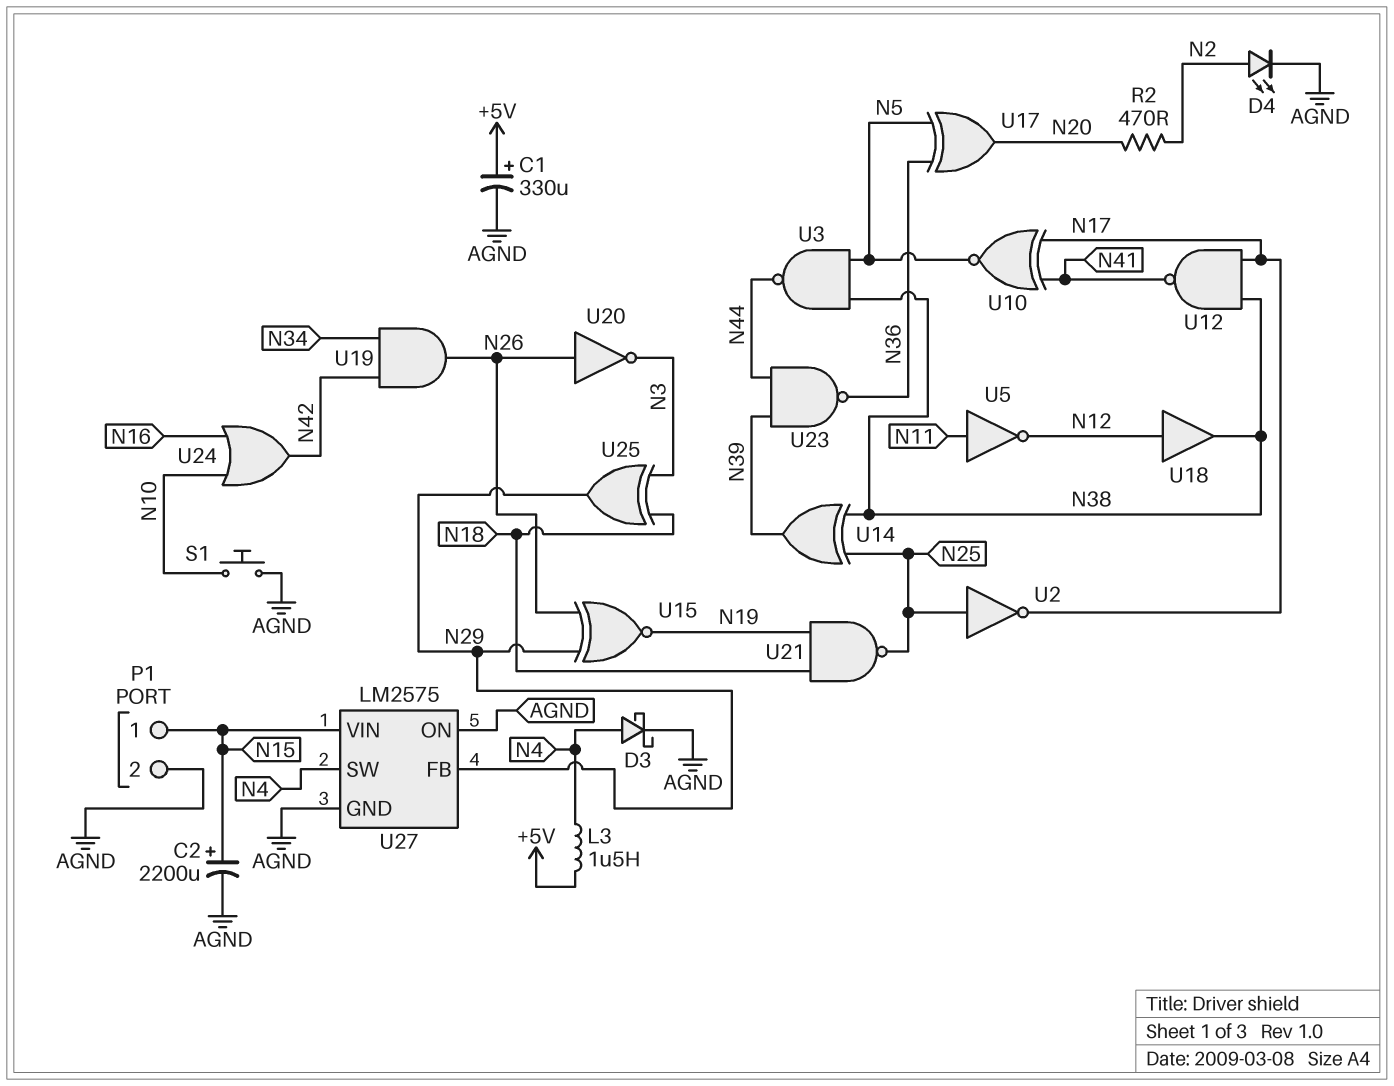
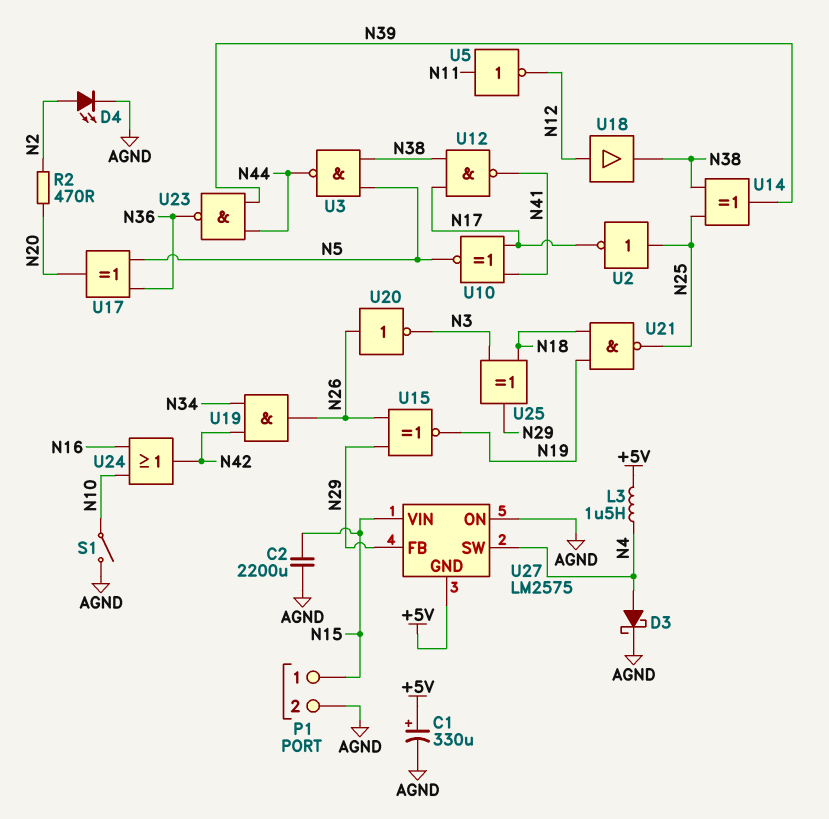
C2: 2200uF (plus N15, minus AGND) -> 2200uF (AGND, N15)
S1: button (AGND, N10) -> switch (AGND, N10)
U27 pin GND: AGND -> +5V

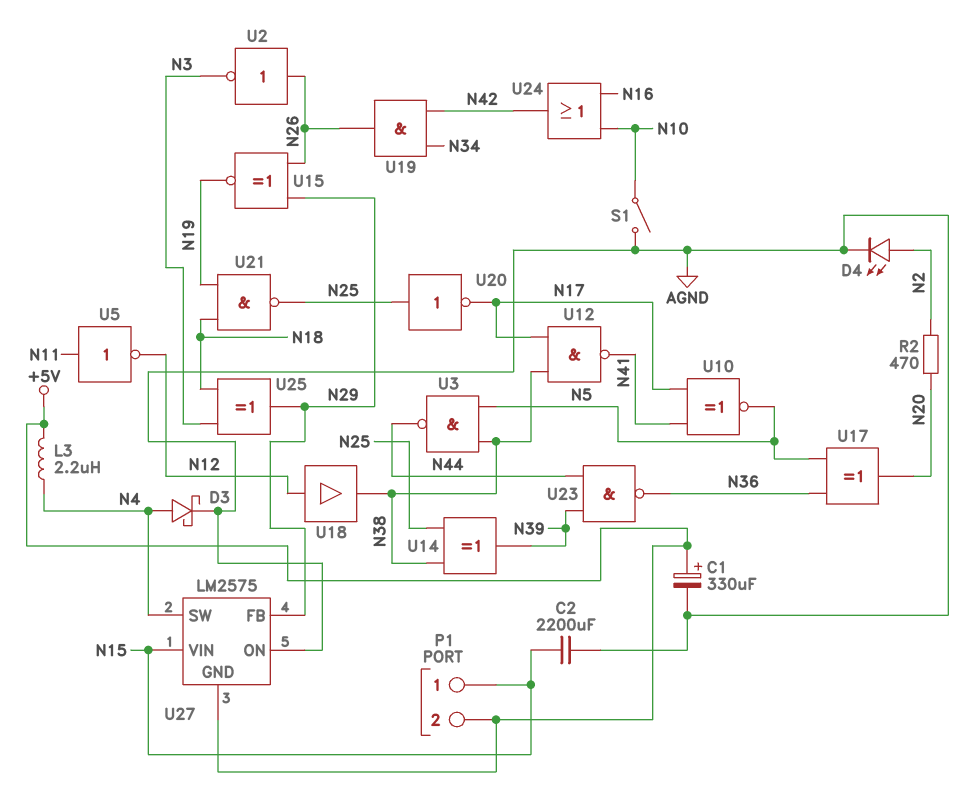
L3: 1.5uH (+5V, N4) -> 2.2uH (+5V, N4)
P1 pin 2: AGND -> +5V
U2: NOT (in N25, out N17) -> NOT (in N26, out N3)
U20: NOT (in N26, out N3) -> NOT (in N25, out N17)

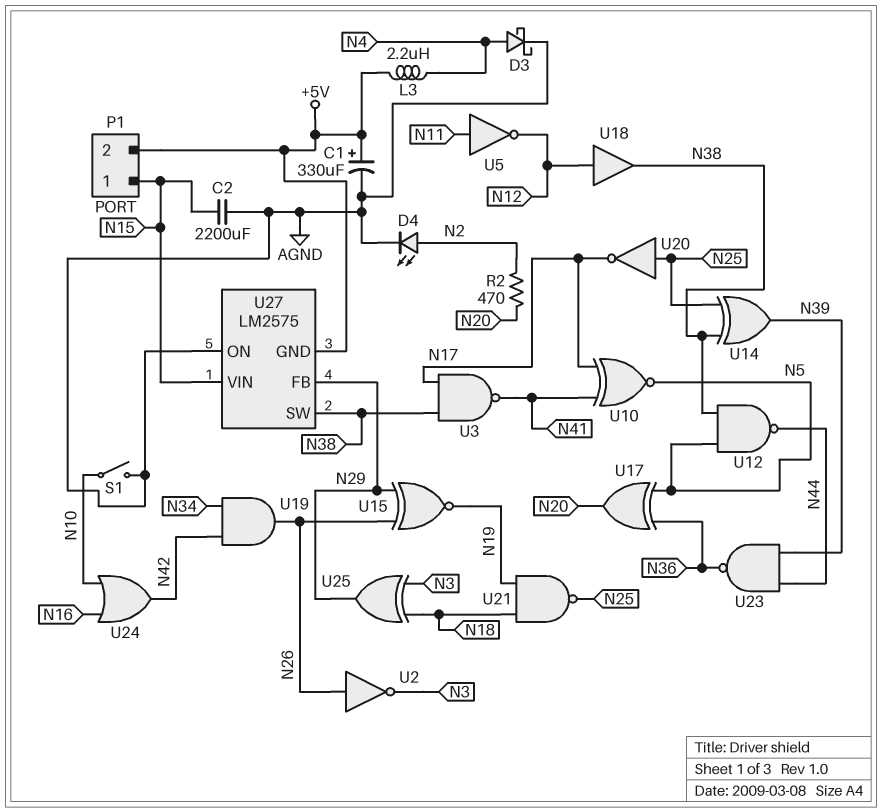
U3: NAND (in N5, in N38, out N44) -> NAND (in N17, in N38, out N41)
U12: NAND (in N17, in N38, out N41) -> NAND (in N5, in N38, out N44)
U27 pin SW: N4 -> N38

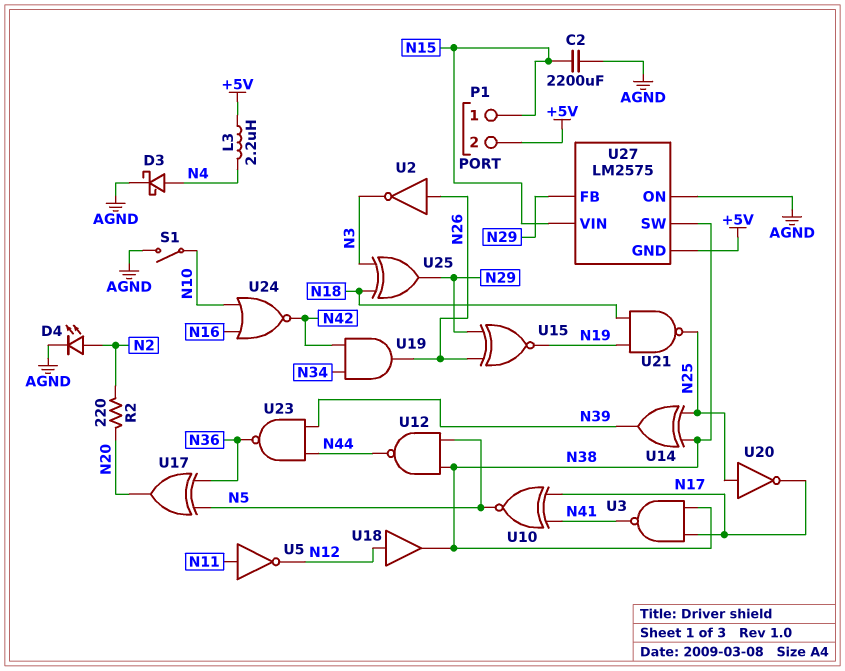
C1: 330uF (plus +5V, minus AGND) -> none
R2: 470 (N2, N20) -> 220 (N2, N20)
U24: OR (in N10, in N16, out N42) -> NOR (in N10, in N16, out N42)

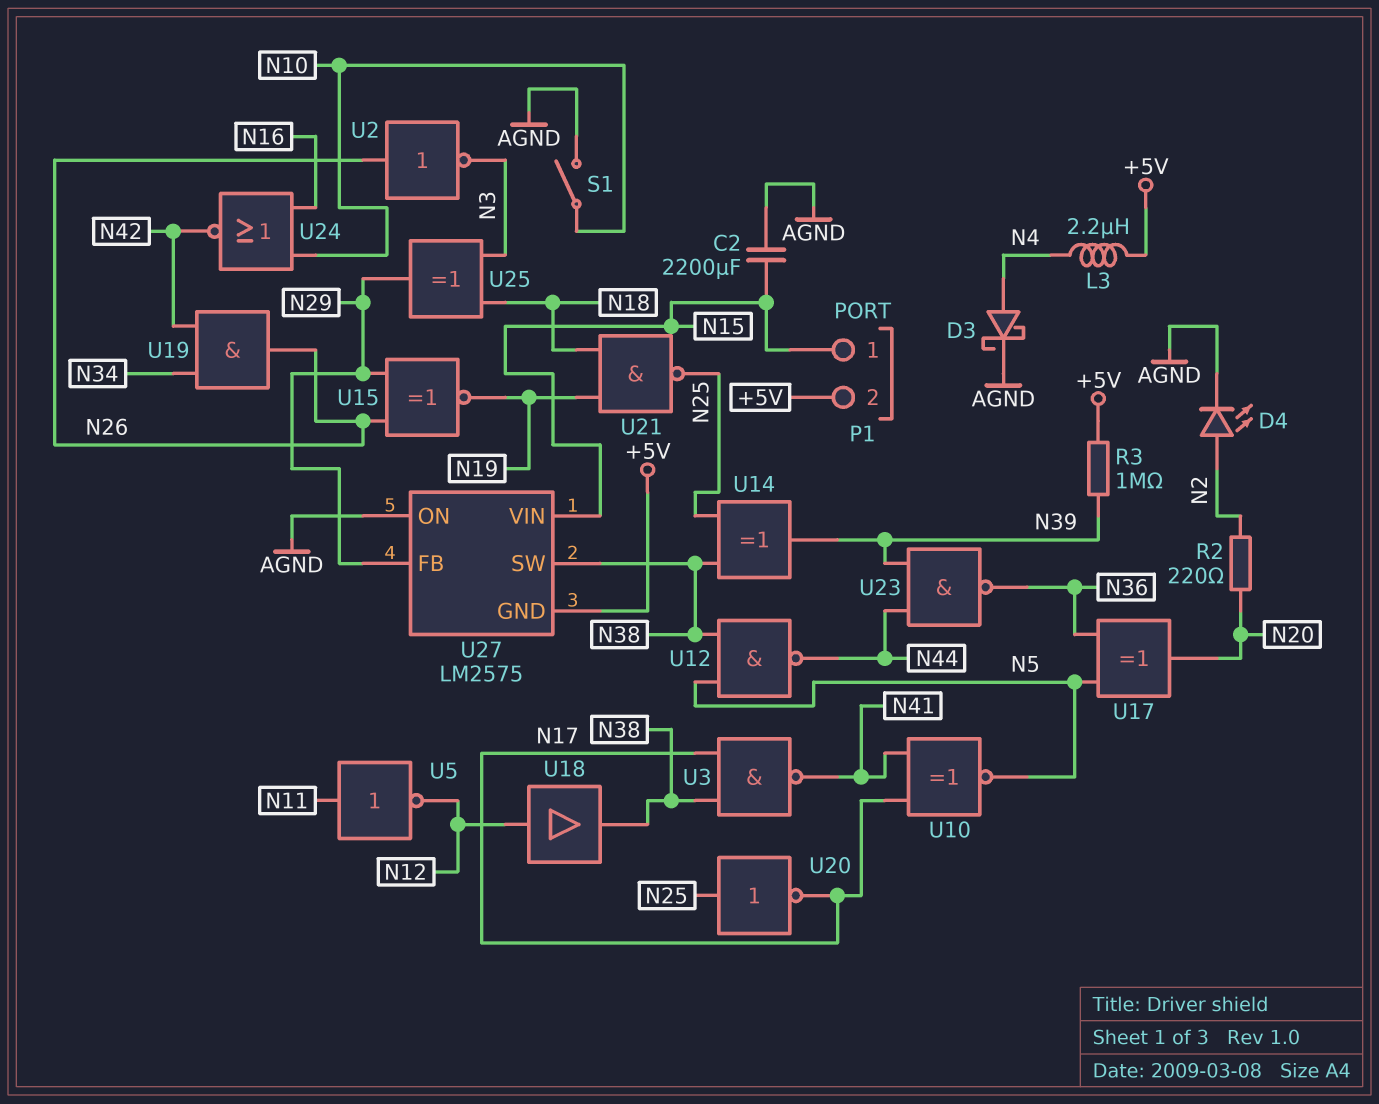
R3: none -> 1M (+5V, N39)

